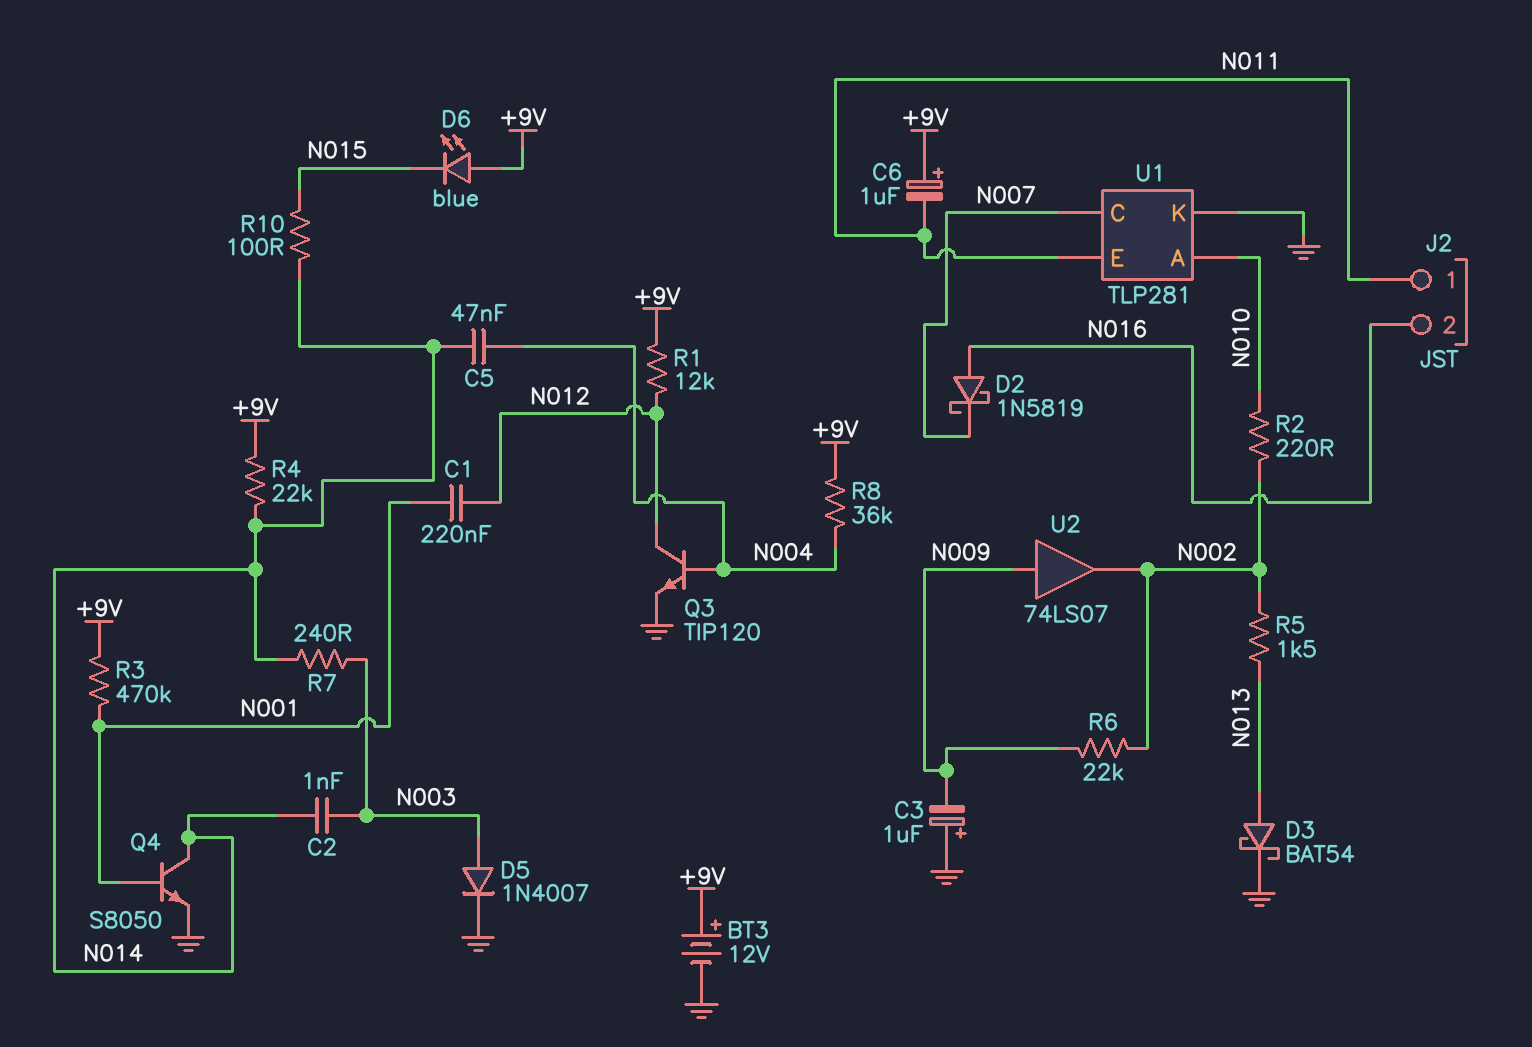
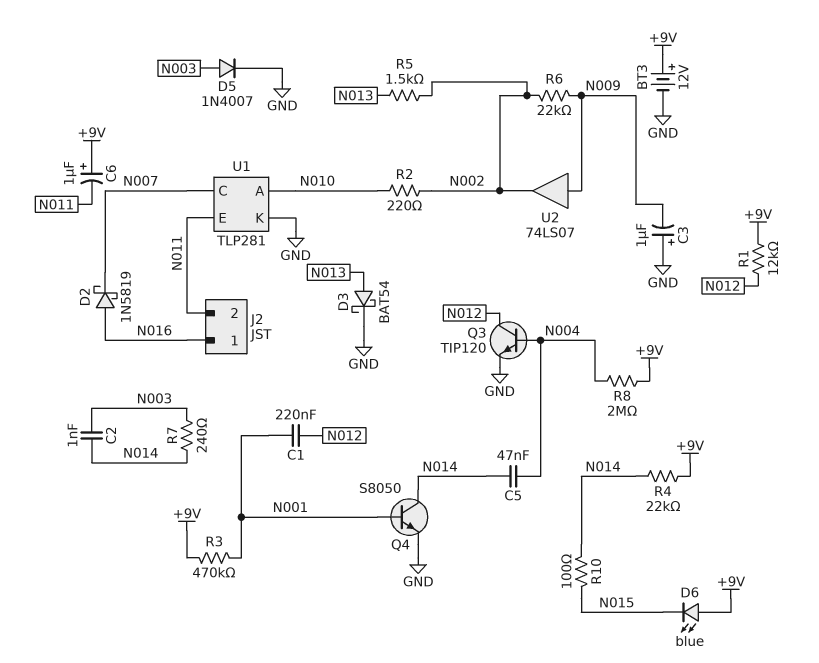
J2 pin 1: N011 -> N016
J2 pin 2: N016 -> N011
R8: 36k (+9V, N004) -> 2M (+9V, N004)

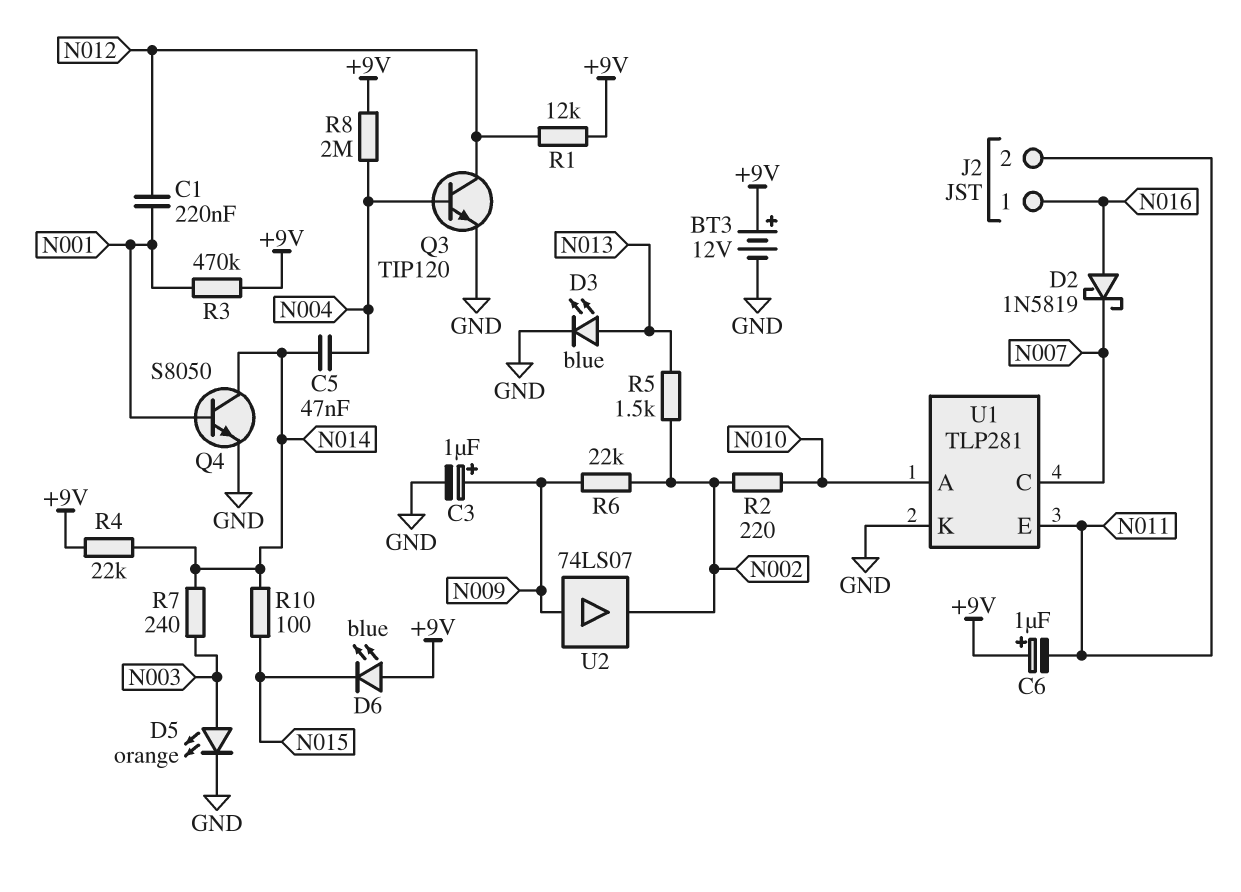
C2: 1nF (N003, N014) -> none
C3: 1uF (plus GND, minus N009) -> 1uF (plus N009, minus GND)
D3: schottky BAT54 (A N013, K GND) -> LED blue (A N013, K GND)
D5: diode 1N4007 (A N003, K GND) -> LED orange (A N003, K GND)

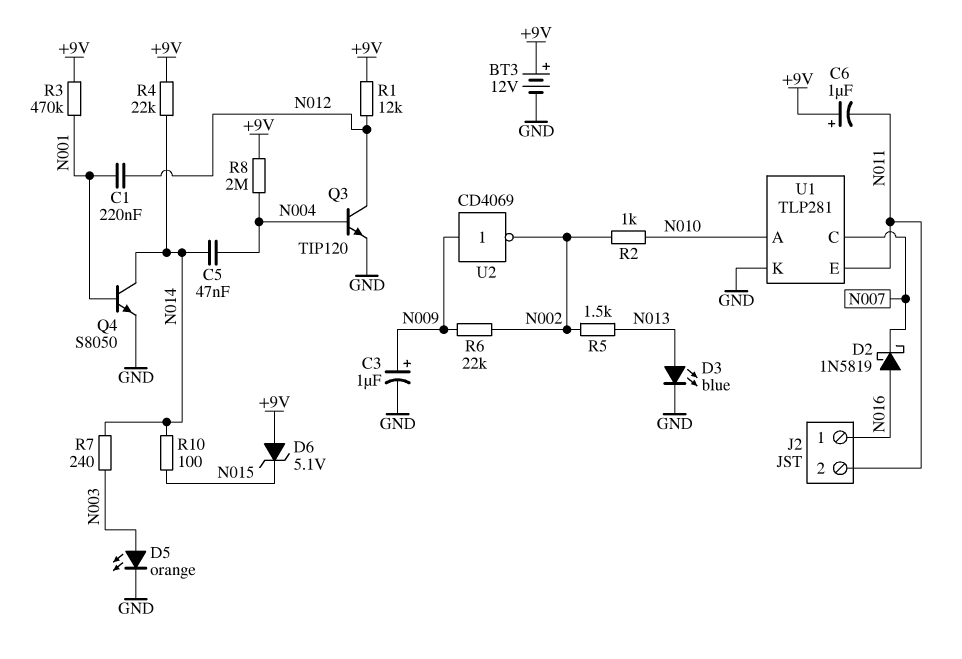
D6: LED blue (A +9V, K N015) -> zener 5.1V (A +9V, K N015)
R2: 220 (N002, N010) -> 1k (N002, N010)
U2: buffer 74LS07 (in N009, out N002) -> NOT CD4069 (in N009, out N002)

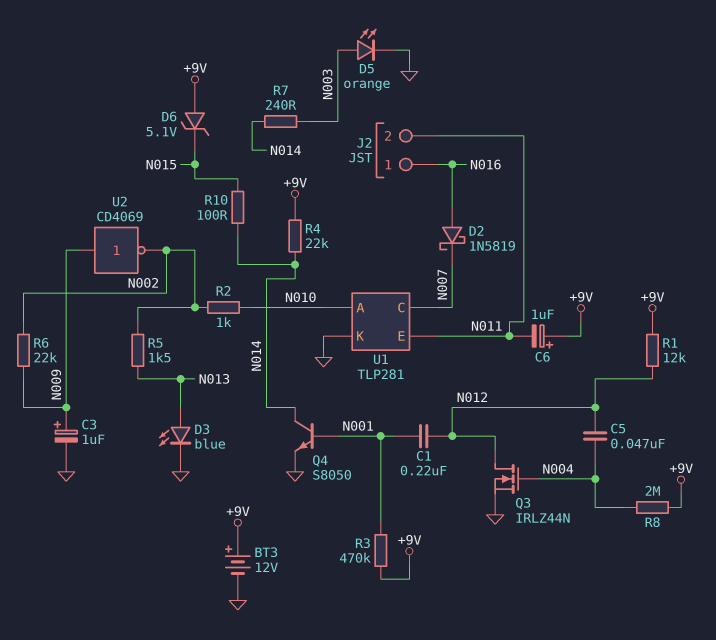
C5: 47nF (N004, N014) -> 47nF (N004, N012)
Q3: NPN TIP120 (B N004, C N012, E GND) -> NMOS IRLZ44N (G N004, D N012, S GND)

